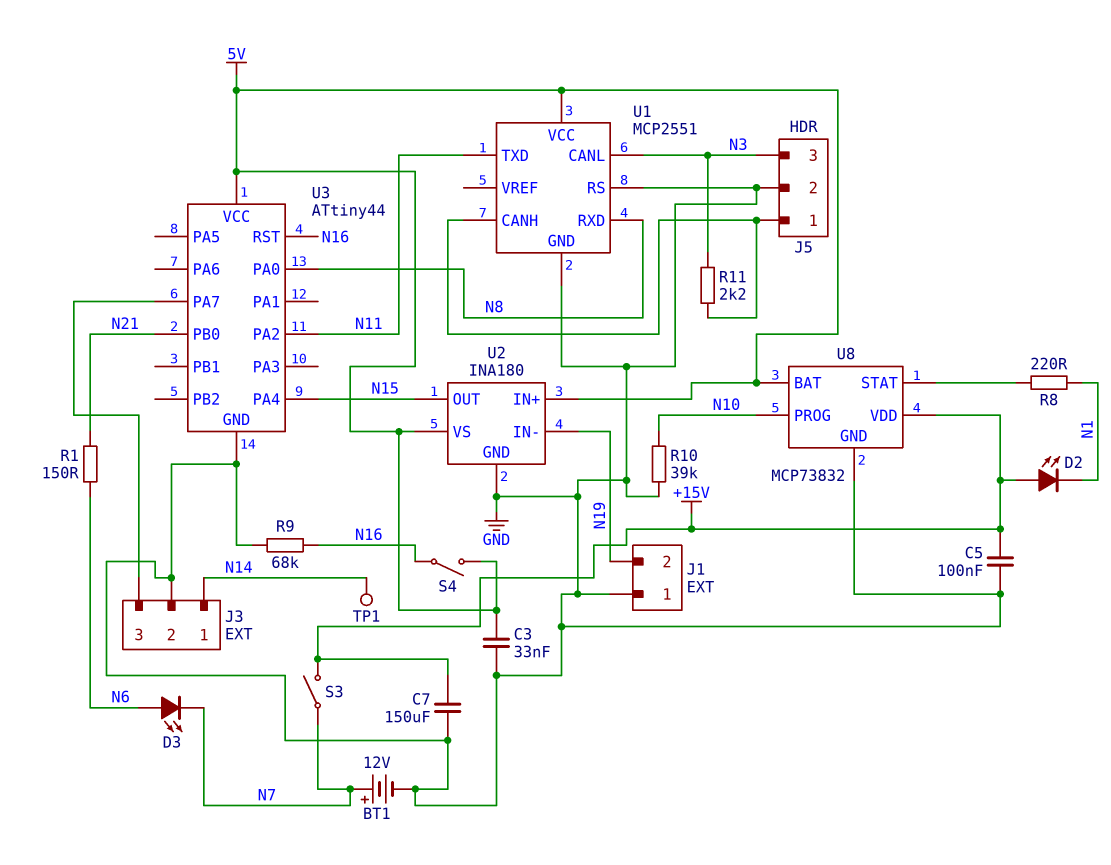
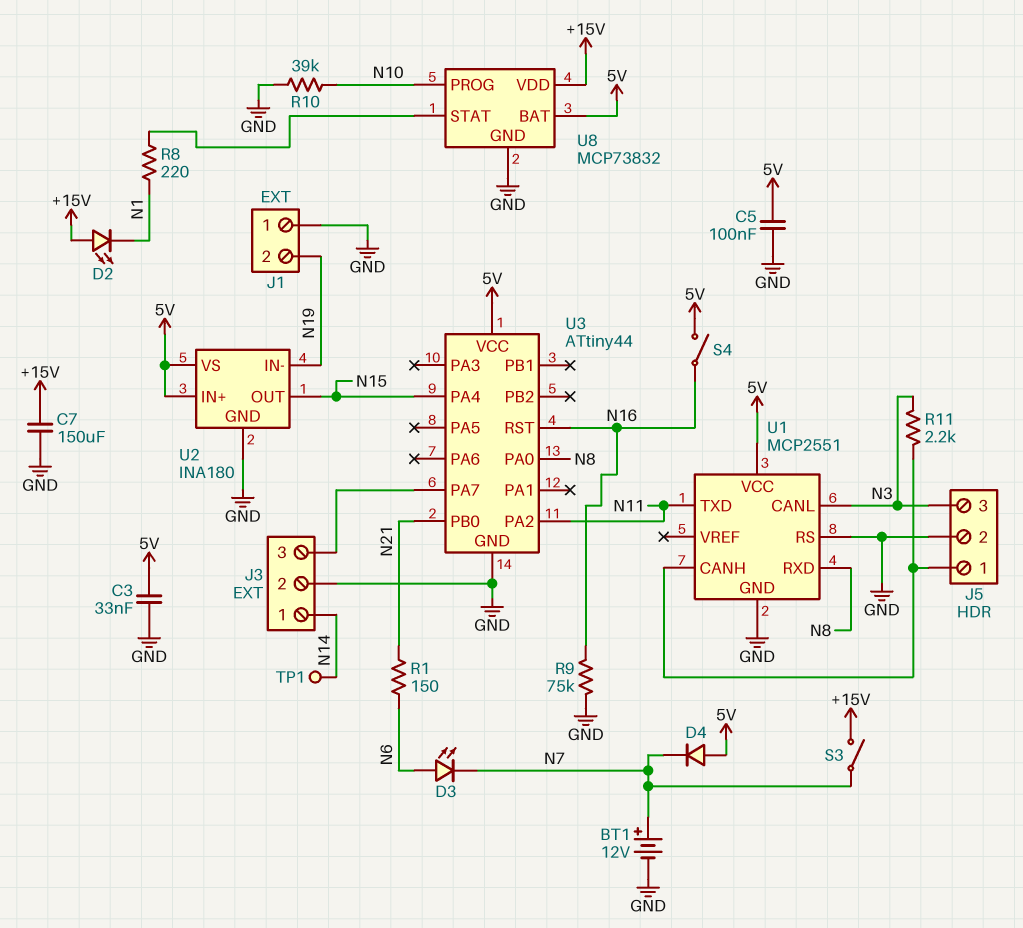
C5: 100nF (+15V, GND) -> 100nF (5V, GND)
D4: none -> diode (A 5V, K N7)
R9: 68k (GND, N16) -> 75k (GND, N16)

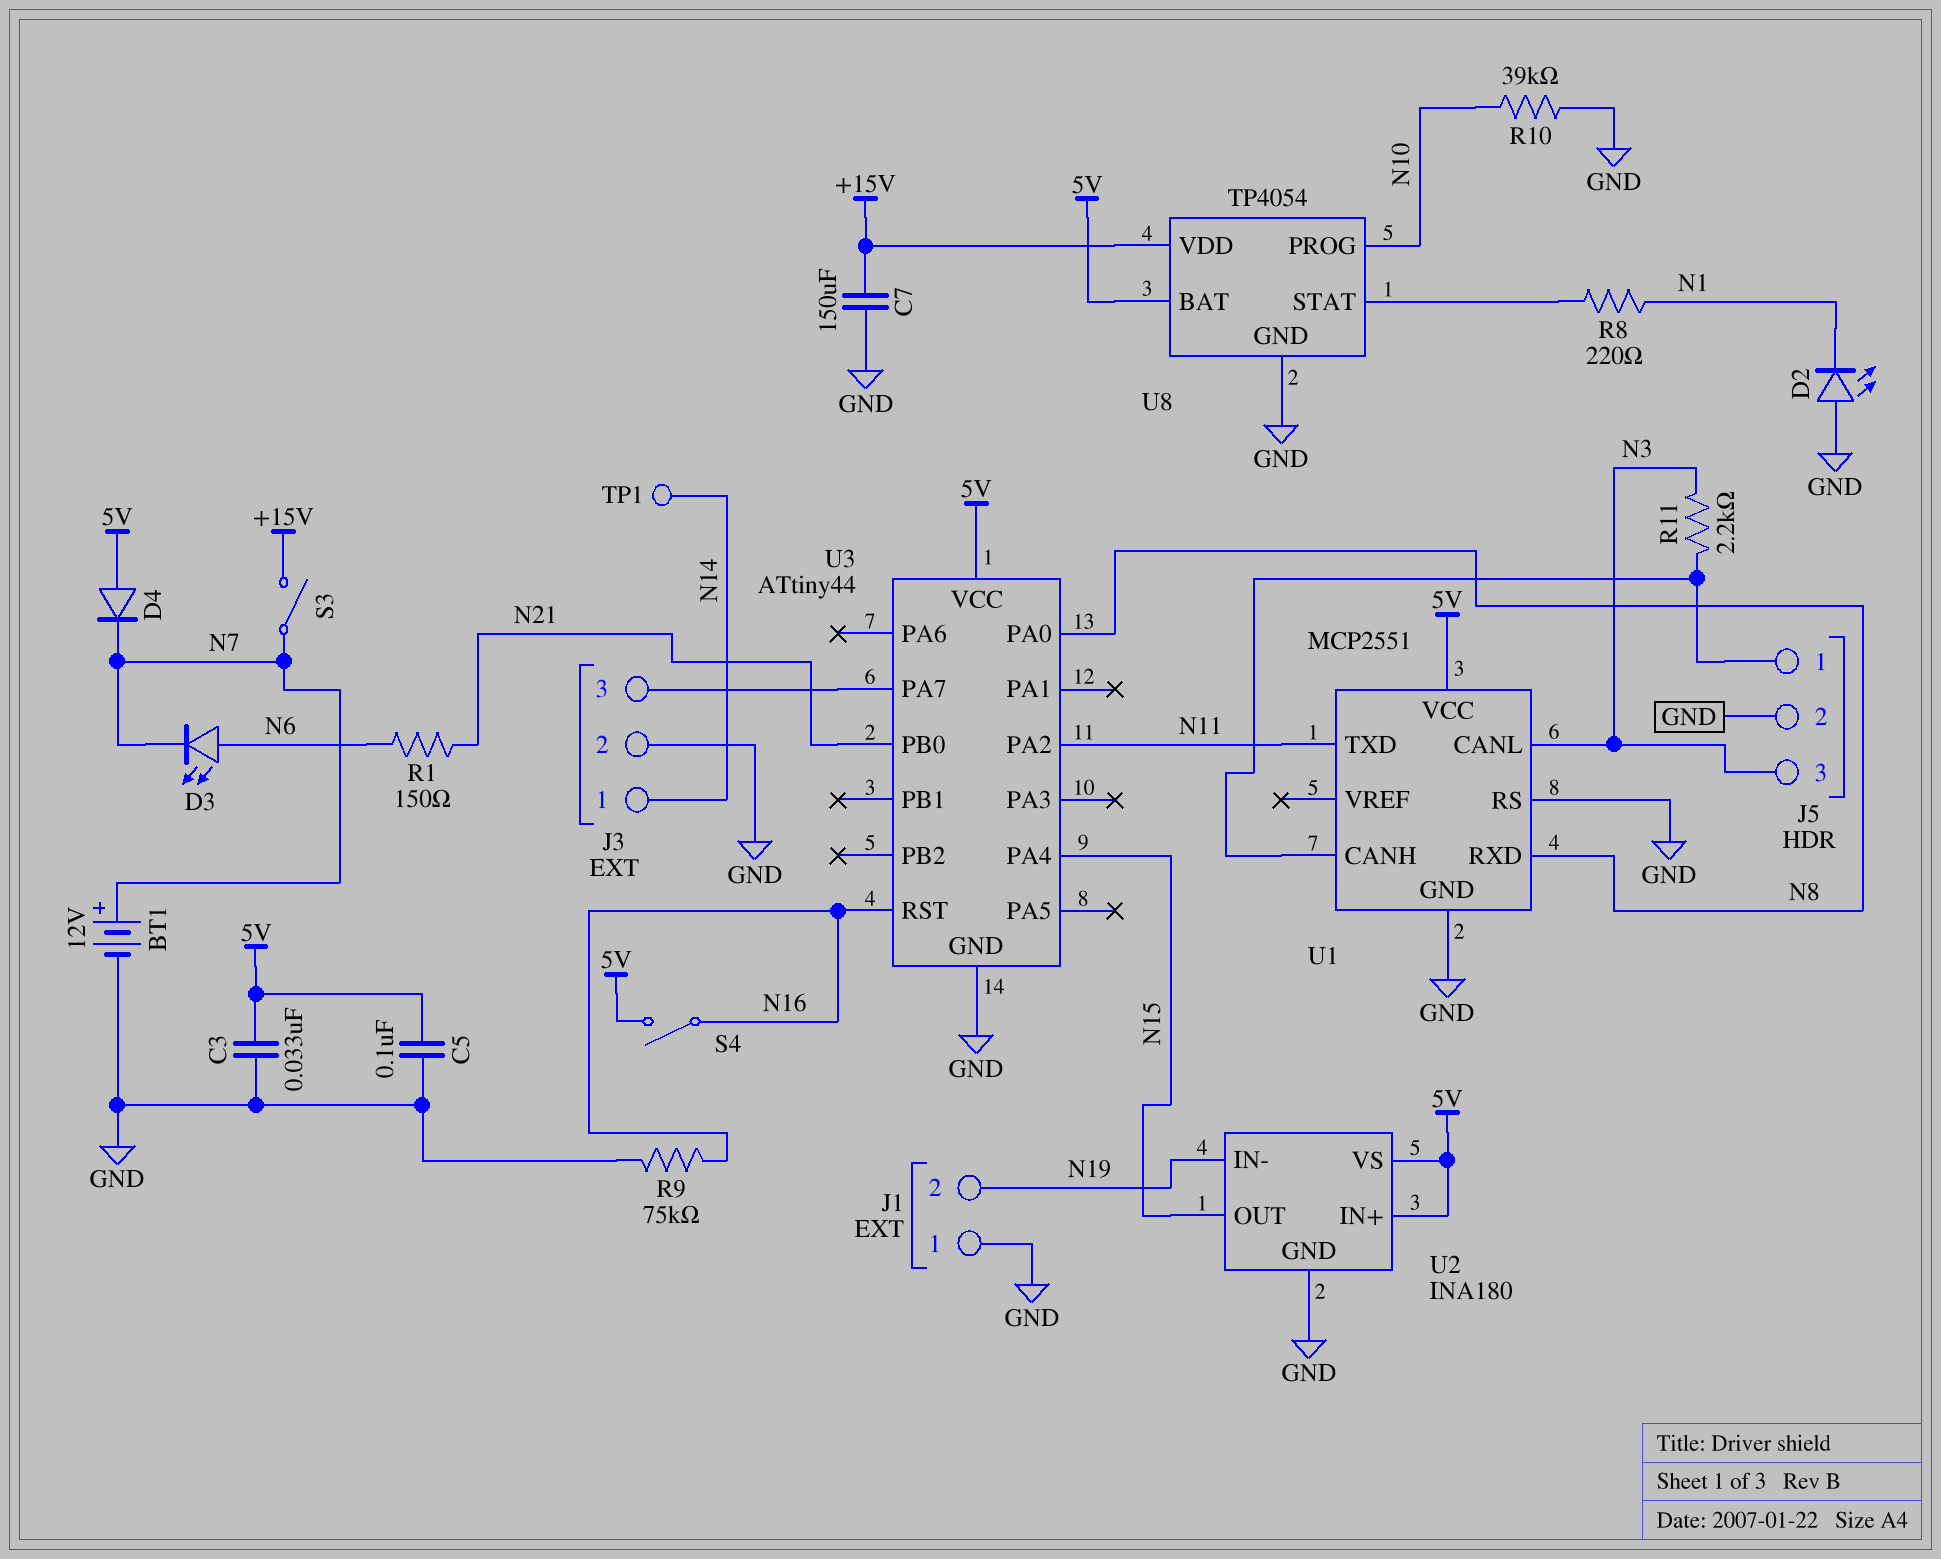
D2: LED (A +15V, K N1) -> LED (A GND, K N1)
U8: MCP73832 -> TP4054

